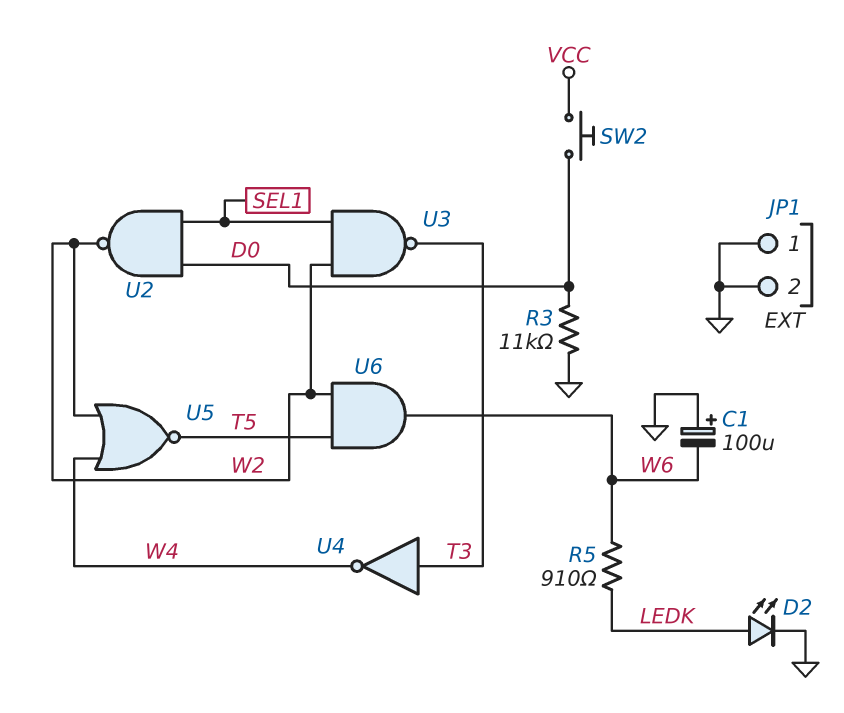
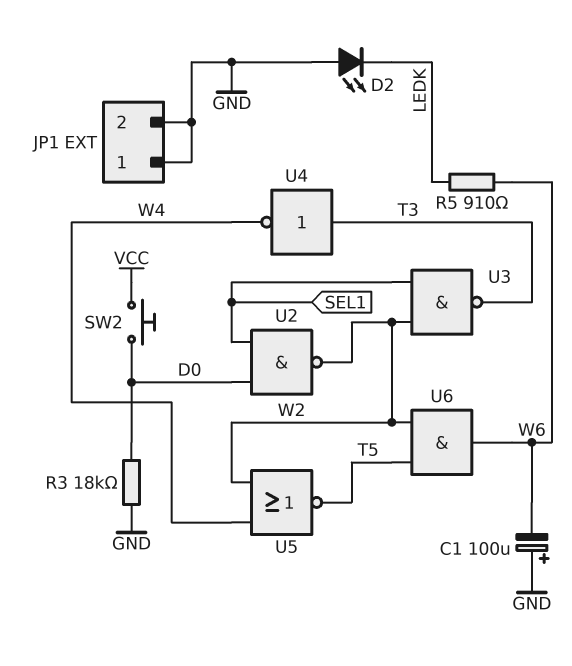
D2: LED (A LEDK, K GND) -> LED (A GND, K LEDK)
R3: 11k (D0, GND) -> 18k (D0, GND)

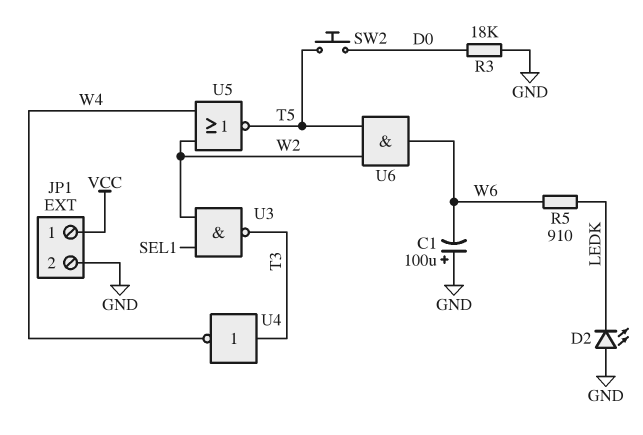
JP1 pin 1: GND -> VCC
SW2: button (D0, VCC) -> button (D0, T5)
U2: NAND (in D0, in SEL1, out W2) -> none

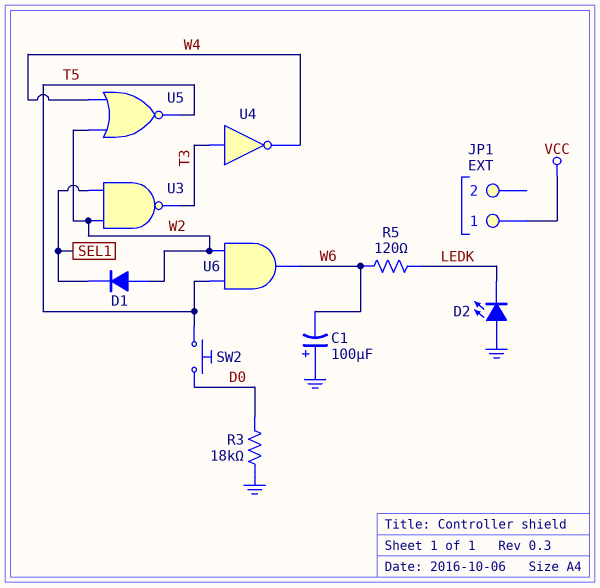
D1: none -> diode (A W2, K SEL1)
JP1 pin 2: GND -> none
R5: 910 (LEDK, W6) -> 120 (LEDK, W6)

